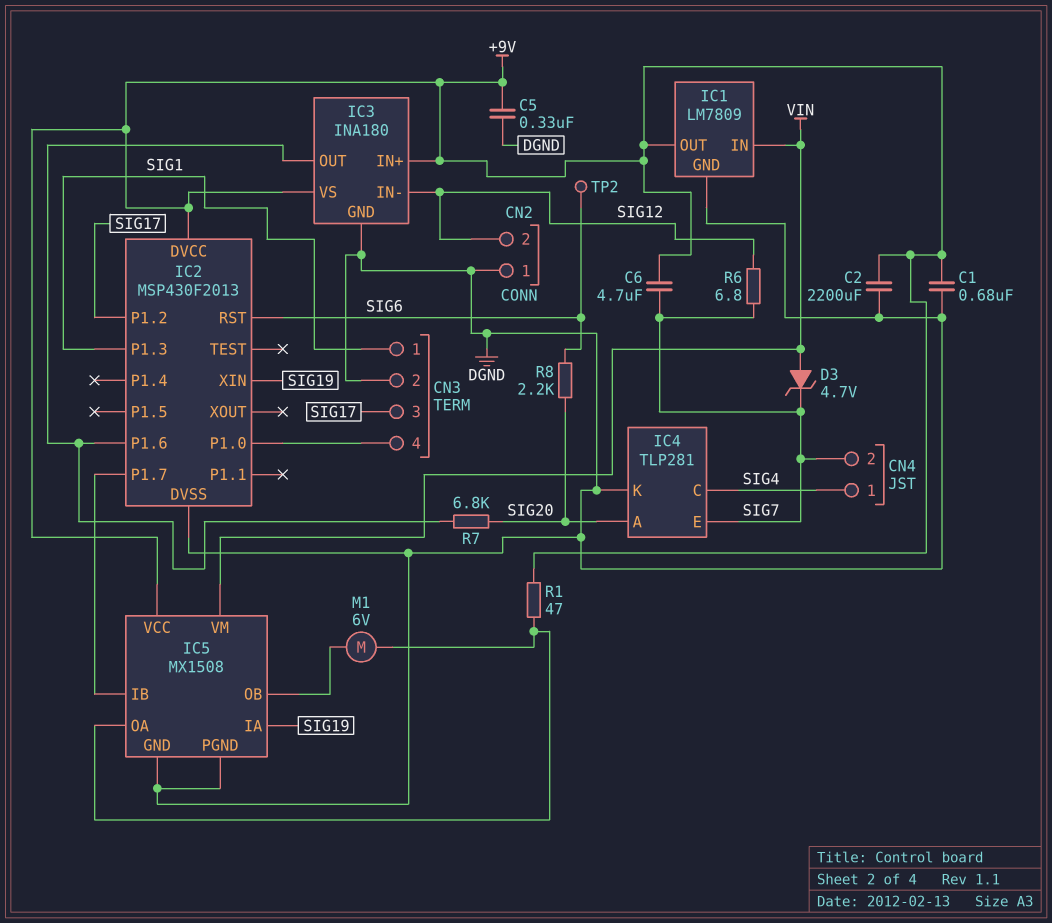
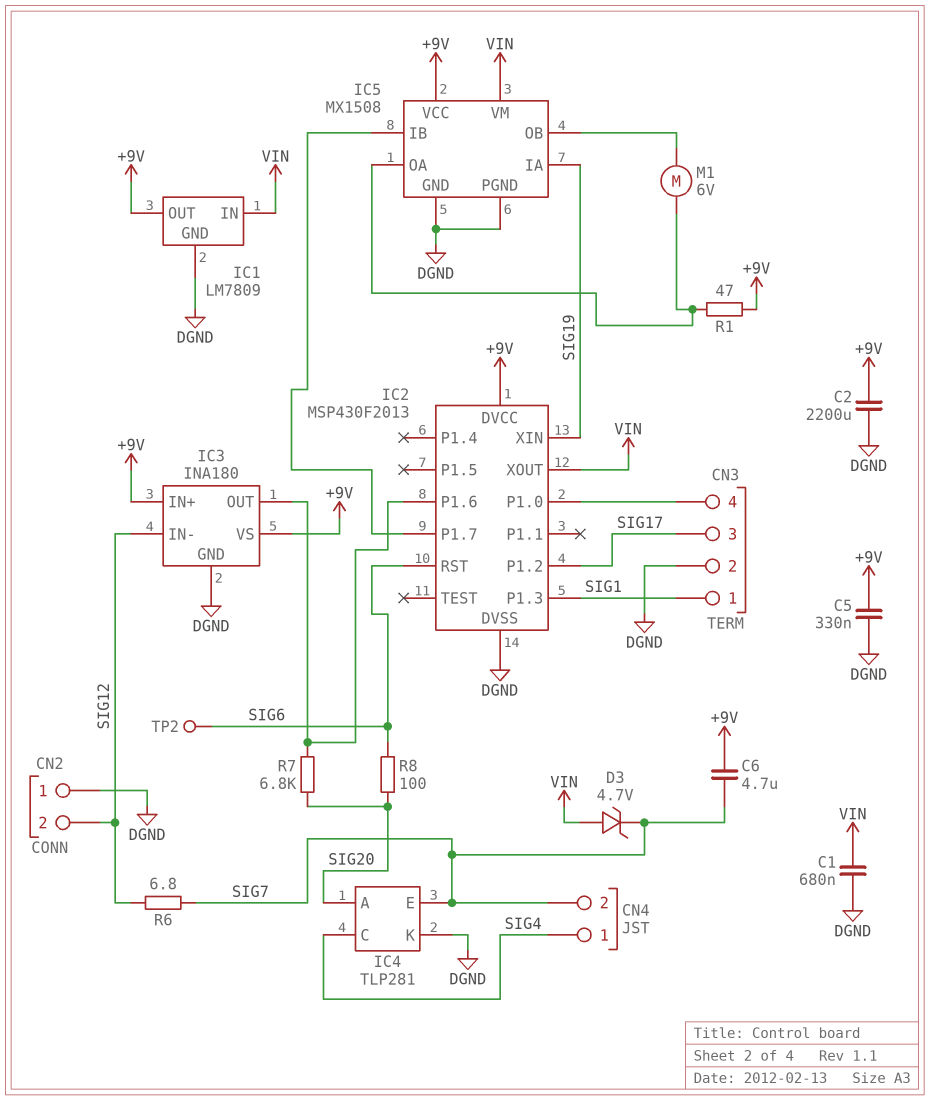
C1: 680nF (+9V, DGND) -> 680nF (DGND, VIN)
IC2 pin XOUT: none -> VIN
R8: 2.2k (SIG6, SIG20) -> 100 (SIG6, SIG20)

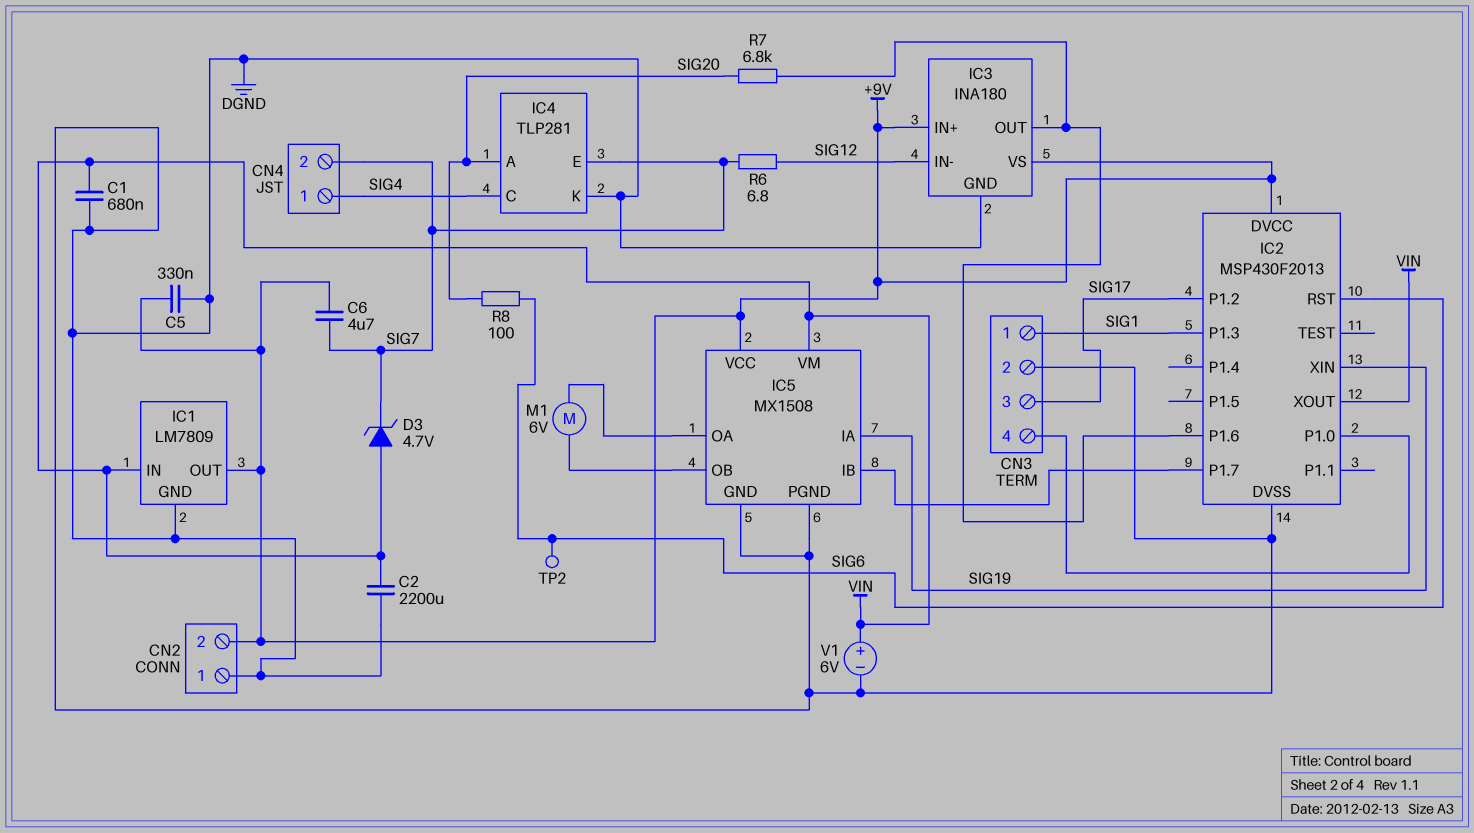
C2: 2200uF (+9V, DGND) -> 2200uF (DGND, VIN)
CN2 pin 2: SIG12 -> +9V
R1: 47 (+9V, IC5/OA) -> none
V1: none -> 6V (plus VIN, minus DGND)

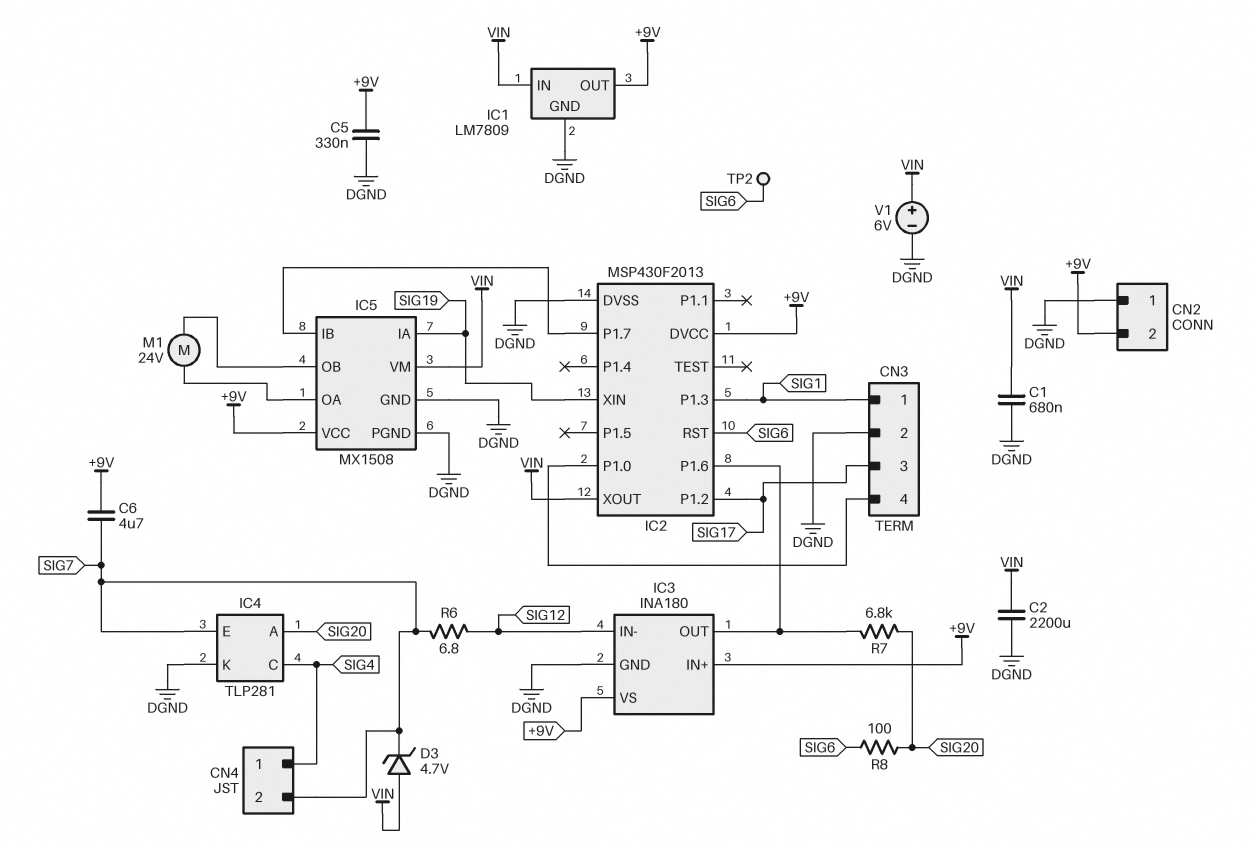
M1: motor 6V (IC5/OA, IC5/OB) -> motor 24V (IC5/OA, IC5/OB)

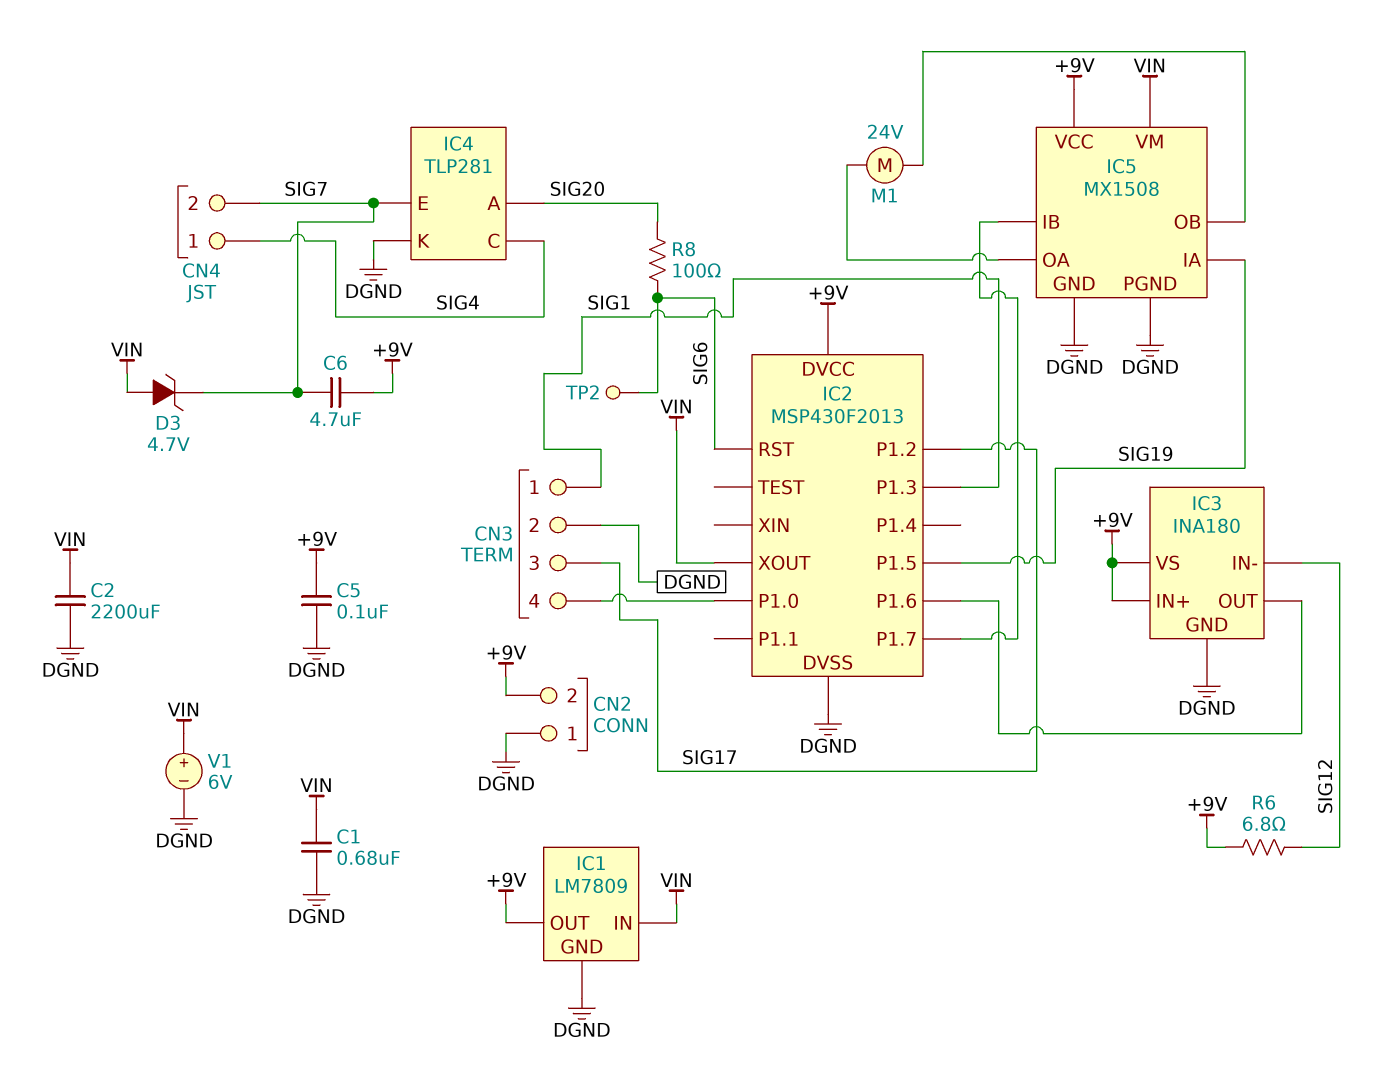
C5: 330nF (+9V, DGND) -> 100nF (+9V, DGND)
IC2 pin P1.5: none -> SIG19
IC2 pin XIN: SIG19 -> none
R6: 6.8 (SIG7, SIG12) -> 6.8 (+9V, SIG12)
R7: 6.8k (IC2/P1.6, SIG20) -> none

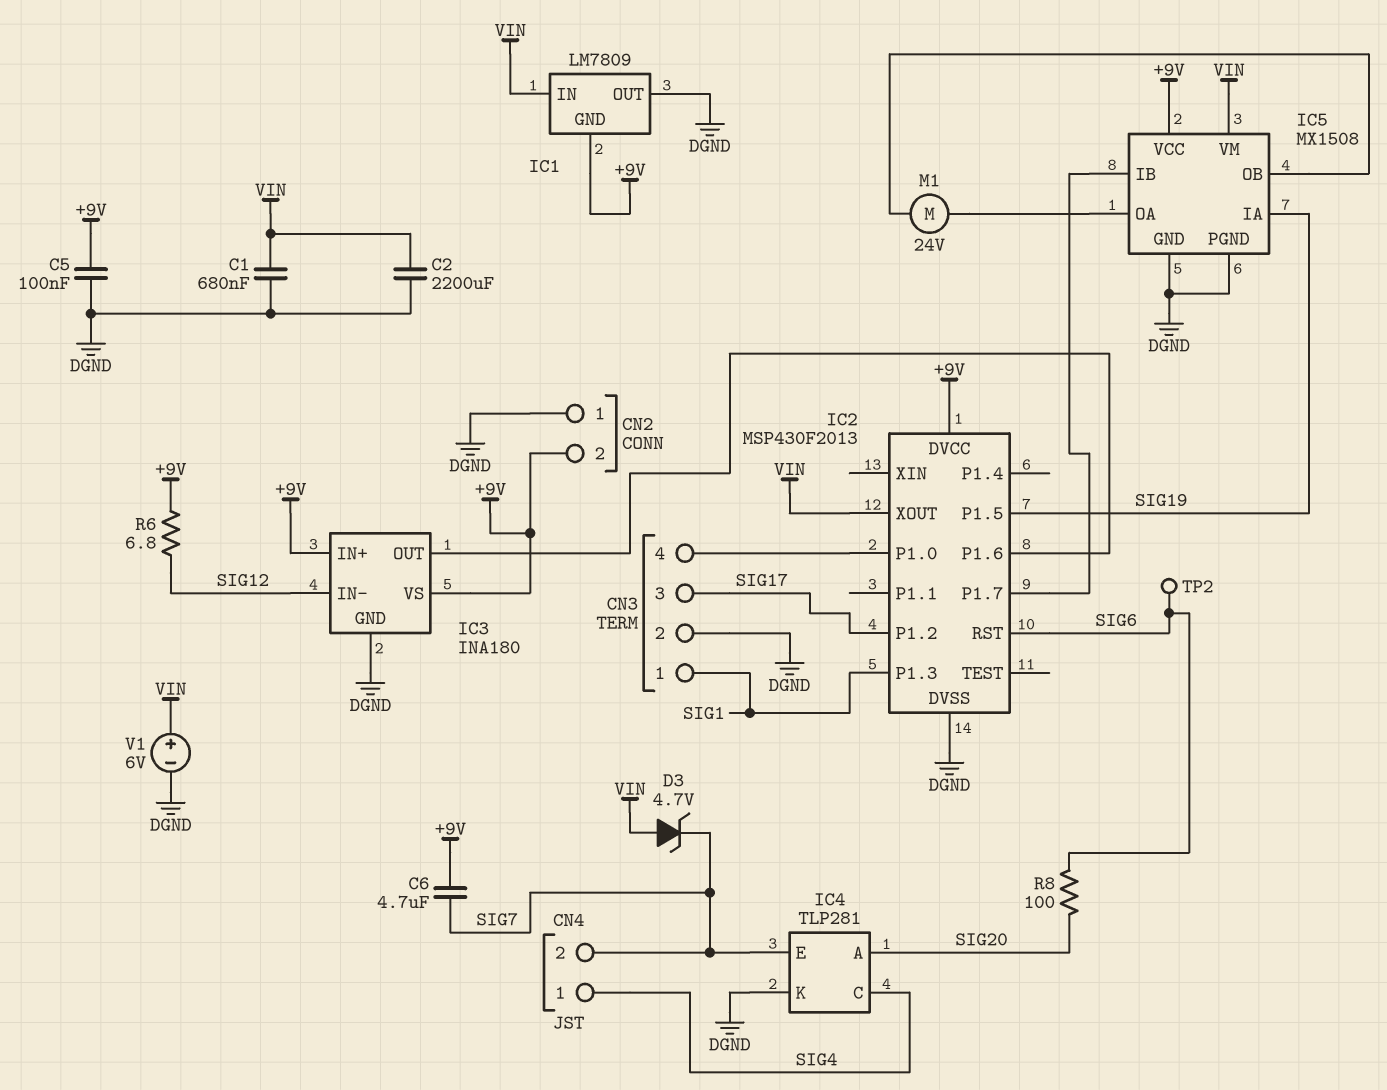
IC1 pin GND: DGND -> +9V
IC1 pin OUT: +9V -> DGND

